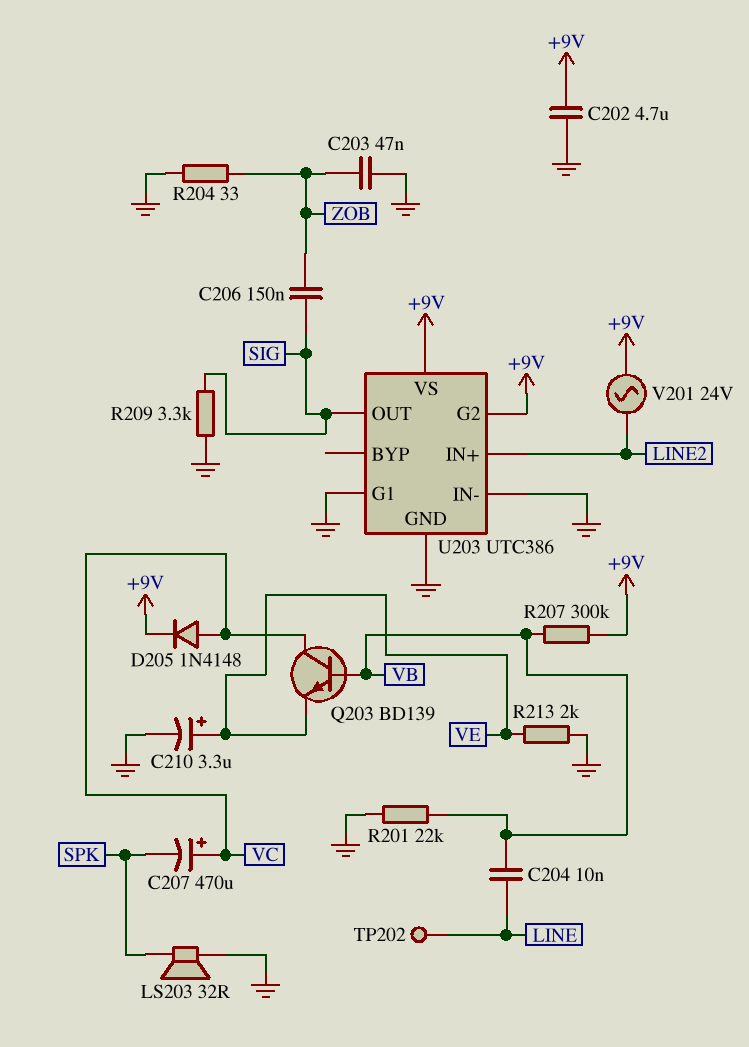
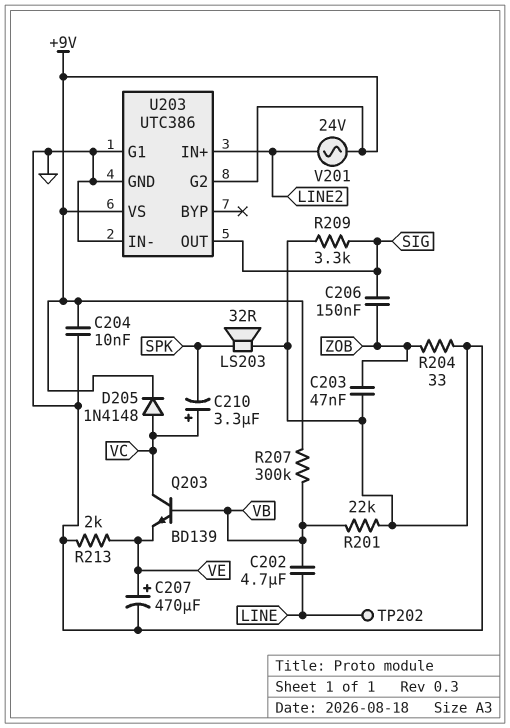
C202: 4.7uF (+9V, GND) -> 4.7uF (LINE, VB)
C204: 10nF (LINE, VB) -> 10nF (+9V, GND)
C207: 470uF (plus VC, minus SPK) -> 470uF (plus VE, minus GND)
C210: 3.3uF (plus VE, minus GND) -> 3.3uF (plus VC, minus SPK)

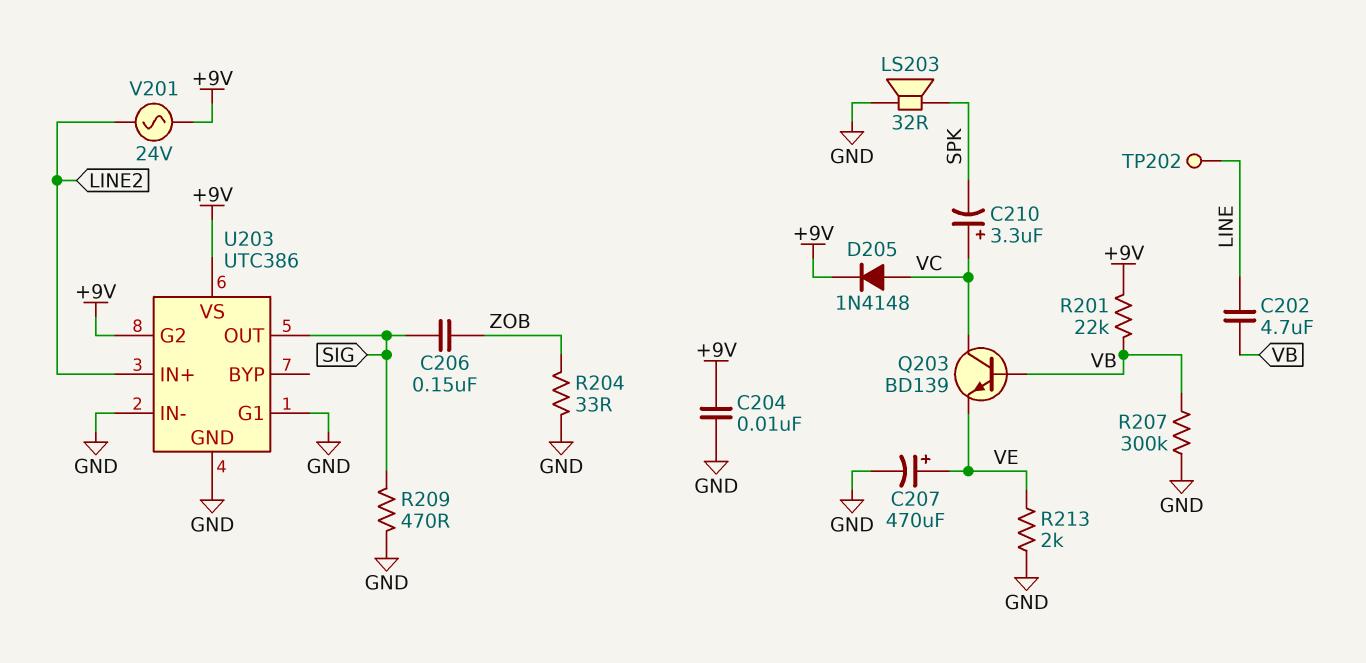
C203: 47nF (GND, ZOB) -> none
R201: 22k (GND, VB) -> 22k (+9V, VB)
R207: 300k (+9V, VB) -> 300k (GND, VB)
R209: 3.3k (GND, SIG) -> 470 (GND, SIG)

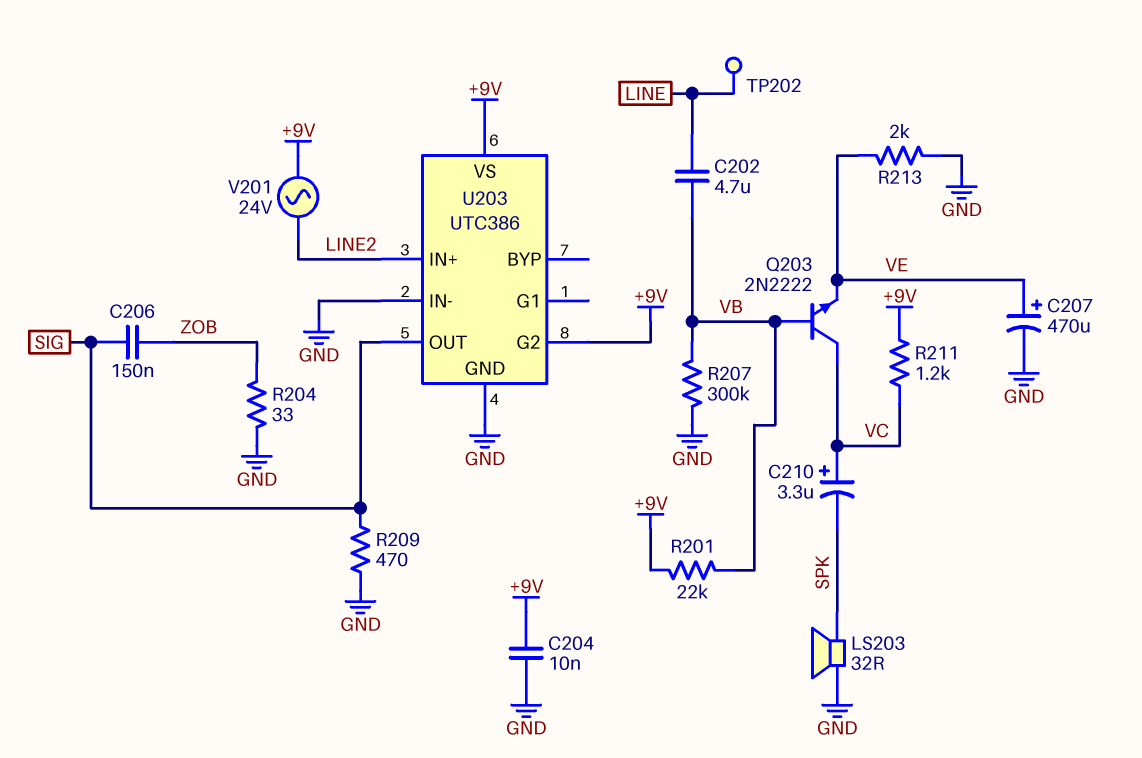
D205: diode 1N4148 (A VC, K +9V) -> none
Q203: NPN BD139 (B VB, C VC, E VE) -> NPN 2N2222 (B VB, C VC, E VE)
R211: none -> 1.2k (+9V, VC)
U203 pin G1: GND -> none

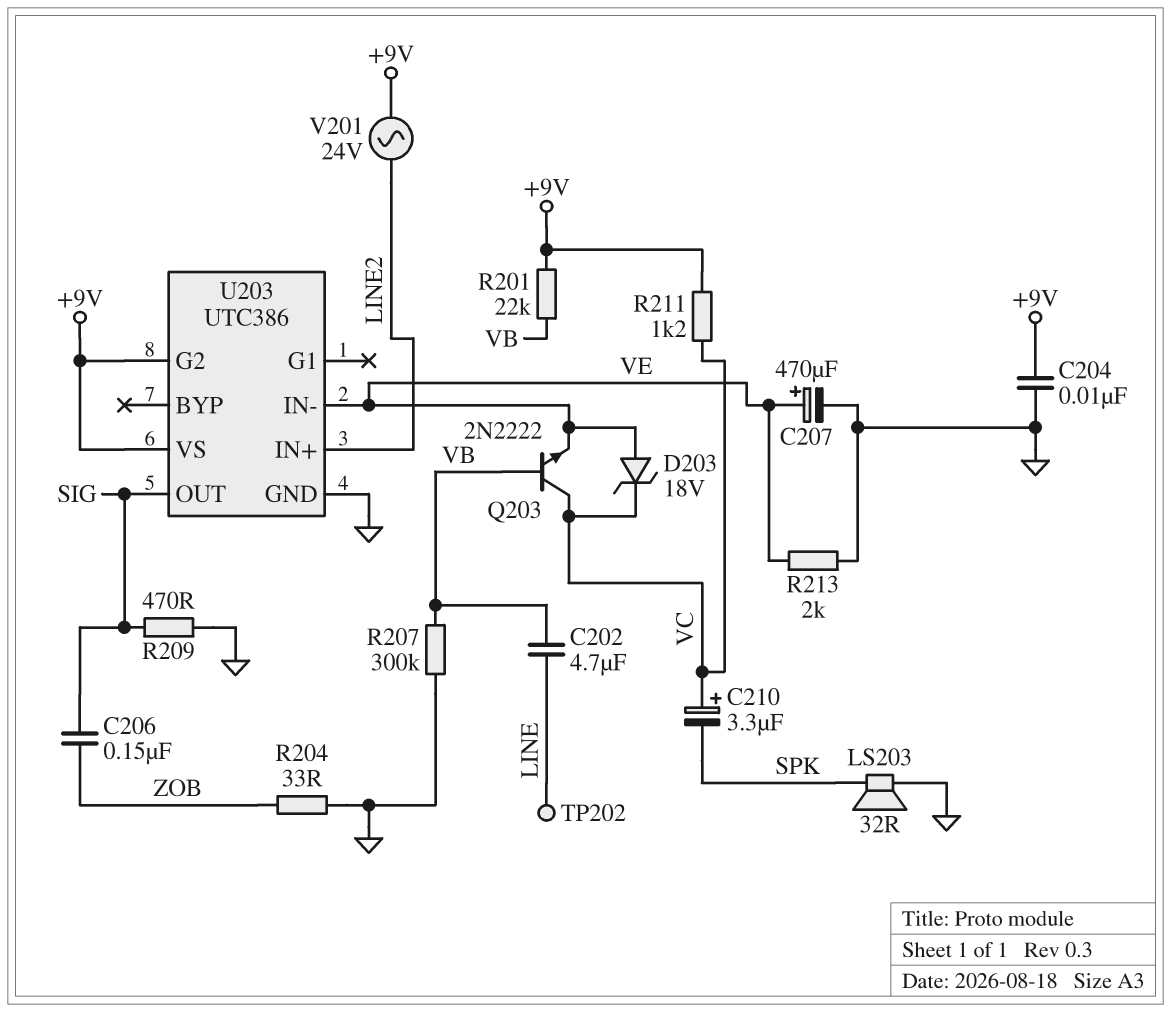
D203: none -> zener 18V (A VE, K VC)
U203 pin IN-: GND -> VE

